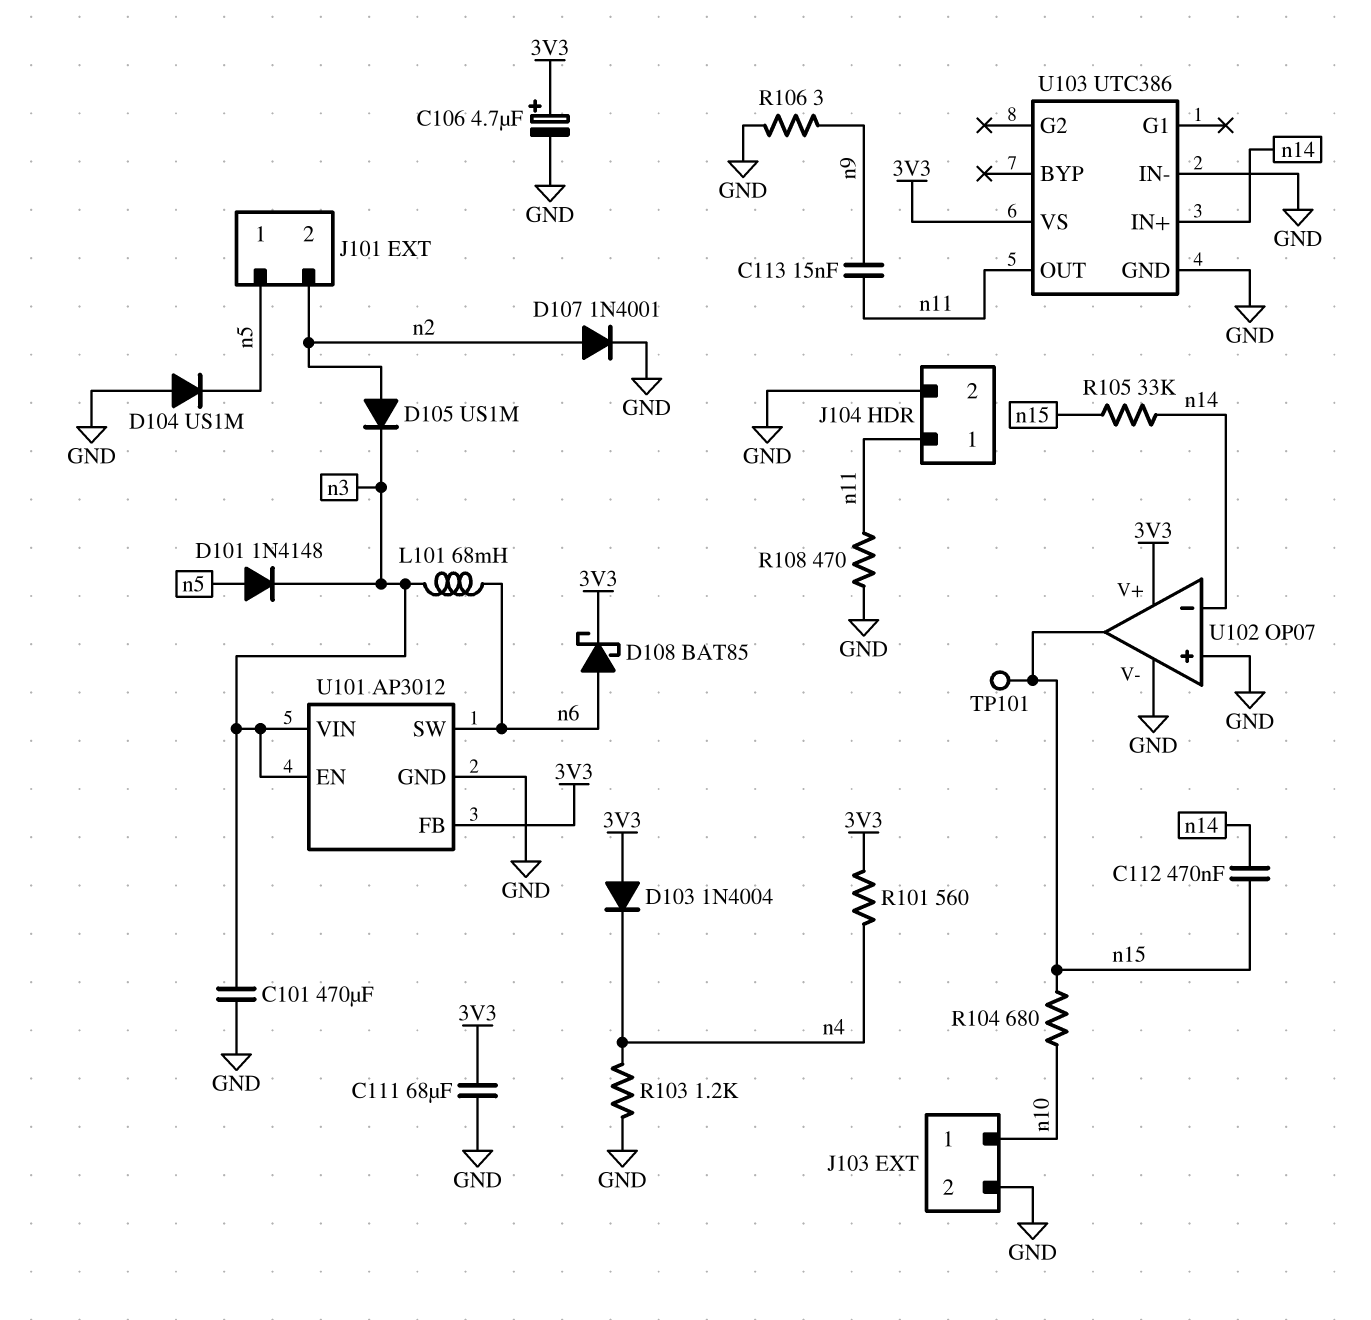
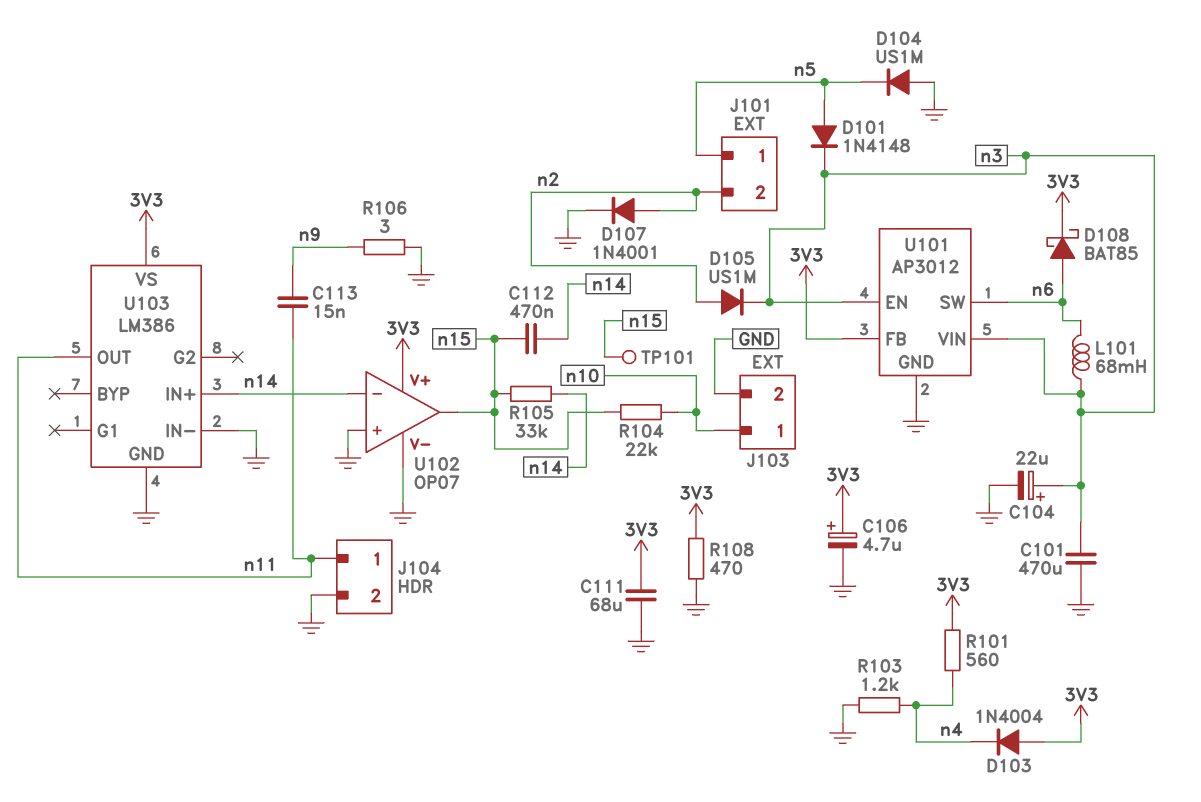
C104: none -> 22uF (plus n3, minus GND)
R104: 680 (n10, n15) -> 22k (n10, n15)
R108: 470 (GND, n11) -> 470 (3V3, GND)
U103: UTC386 -> LM386

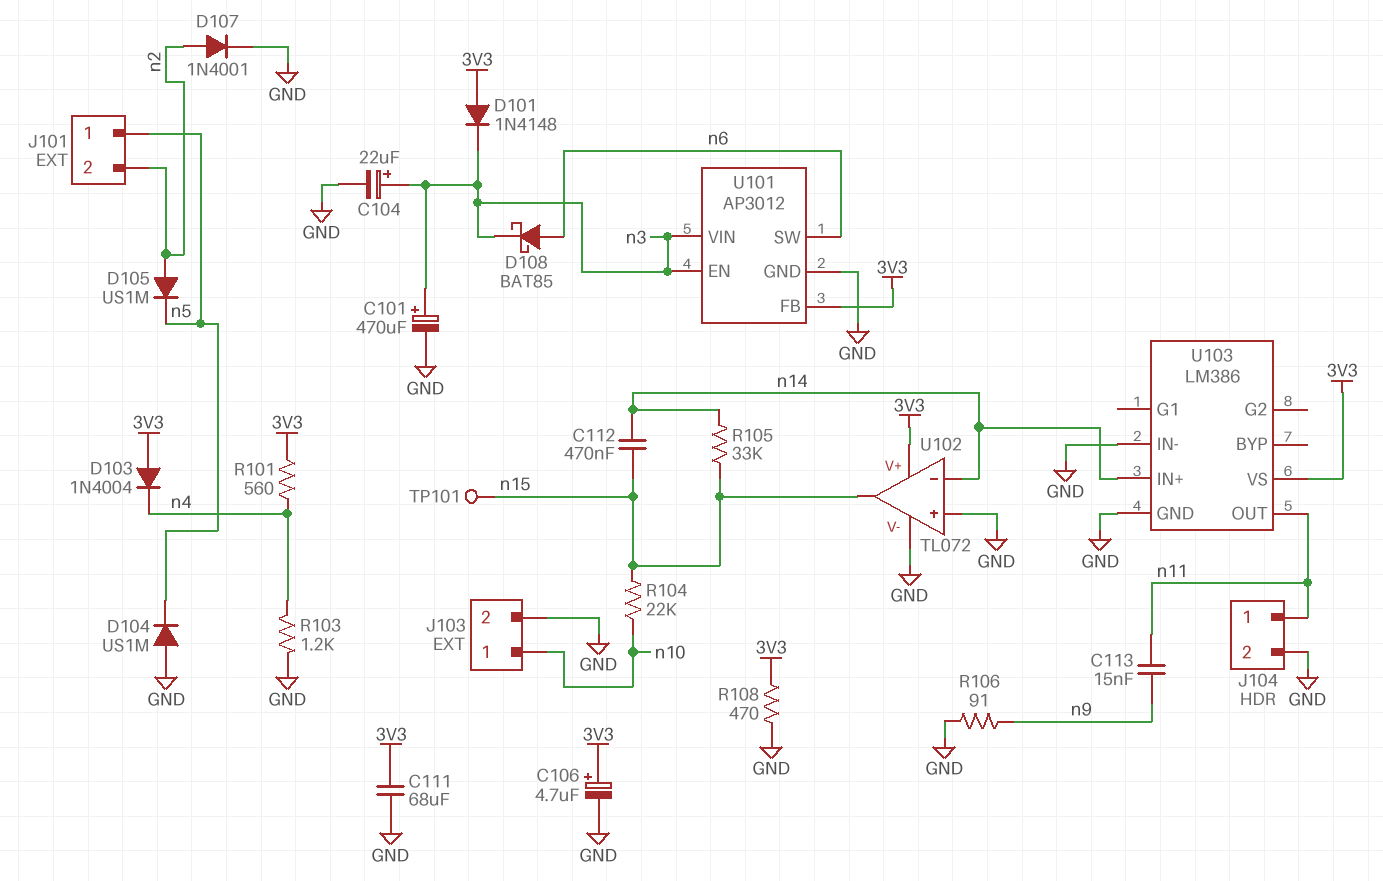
C101: 470uF (GND, n3) -> 470uF (plus n3, minus GND)
D101: diode 1N4148 (A n5, K n3) -> diode 1N4148 (A 3V3, K n3)
D105: diode US1M (A n2, K n3) -> diode US1M (A n2, K n5)
D108: schottky BAT85 (A n6, K 3V3) -> schottky BAT85 (A n6, K n3)
L101: 68mH (n3, n6) -> none
R106: 3 (GND, n9) -> 91 (GND, n9)
U102: OP07 -> TL072

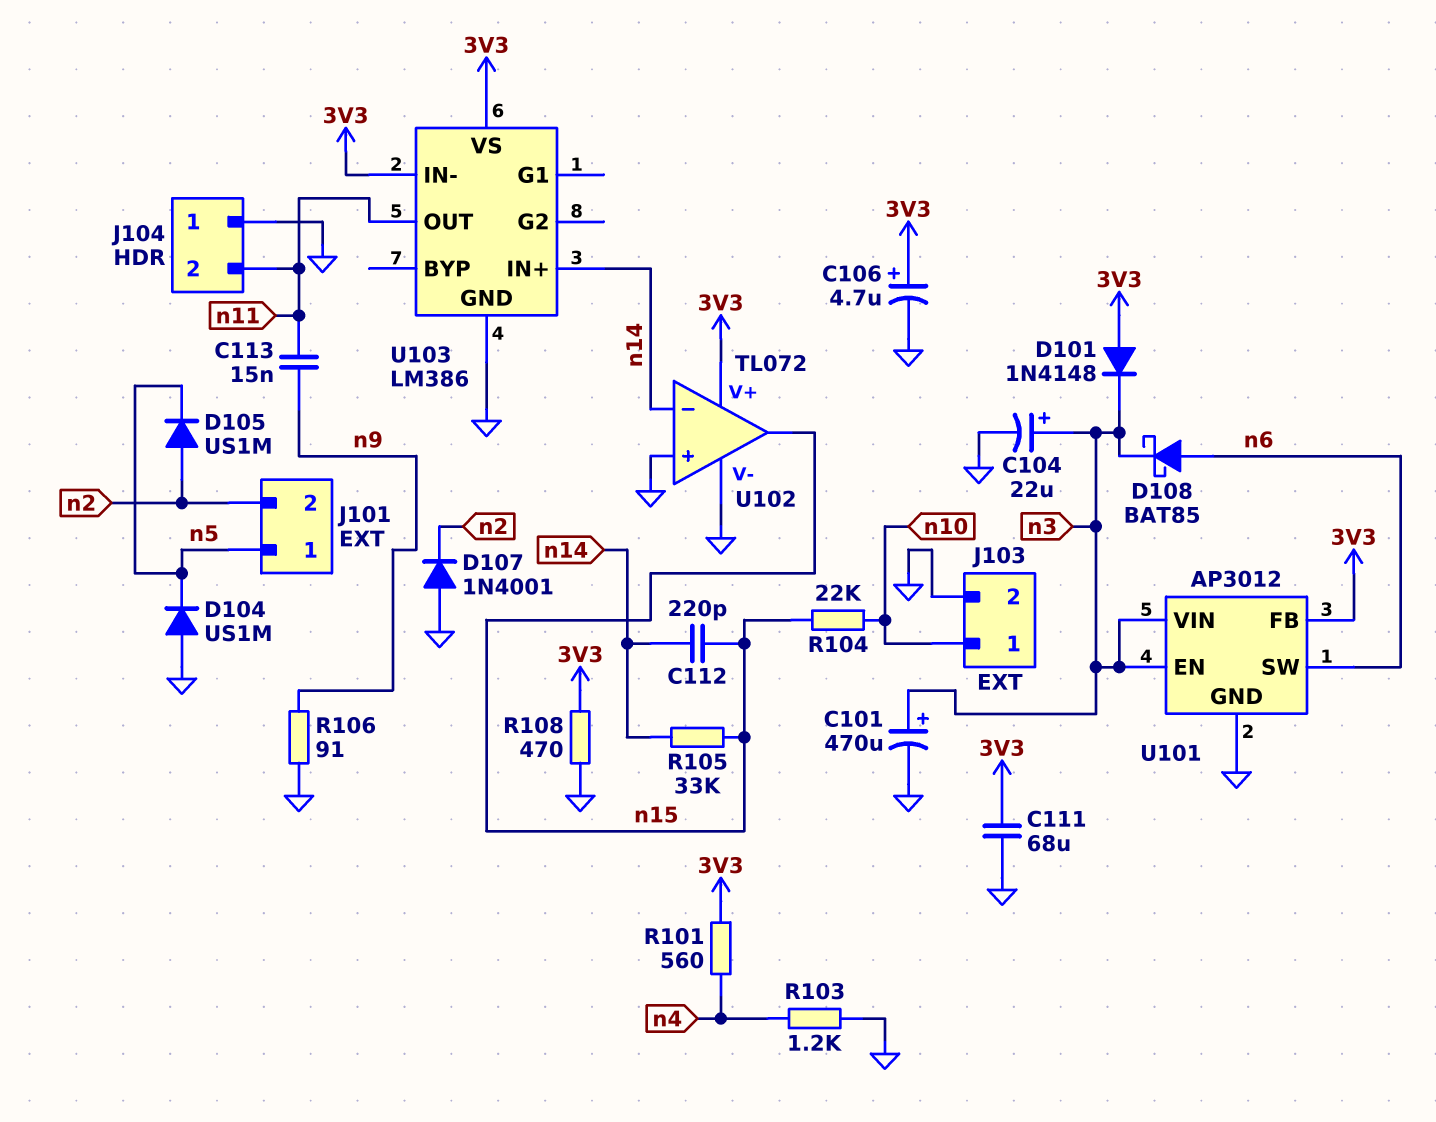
C112: 470nF (n14, n15) -> 220pF (n14, n15)
D103: diode 1N4004 (A 3V3, K n4) -> none
D107: diode 1N4001 (A n2, K GND) -> diode 1N4001 (A GND, K n2)
J104 pin 1: n11 -> GND
J104 pin 2: GND -> n11
TP101: test point (n15) -> none
U103 pin IN-: GND -> 3V3

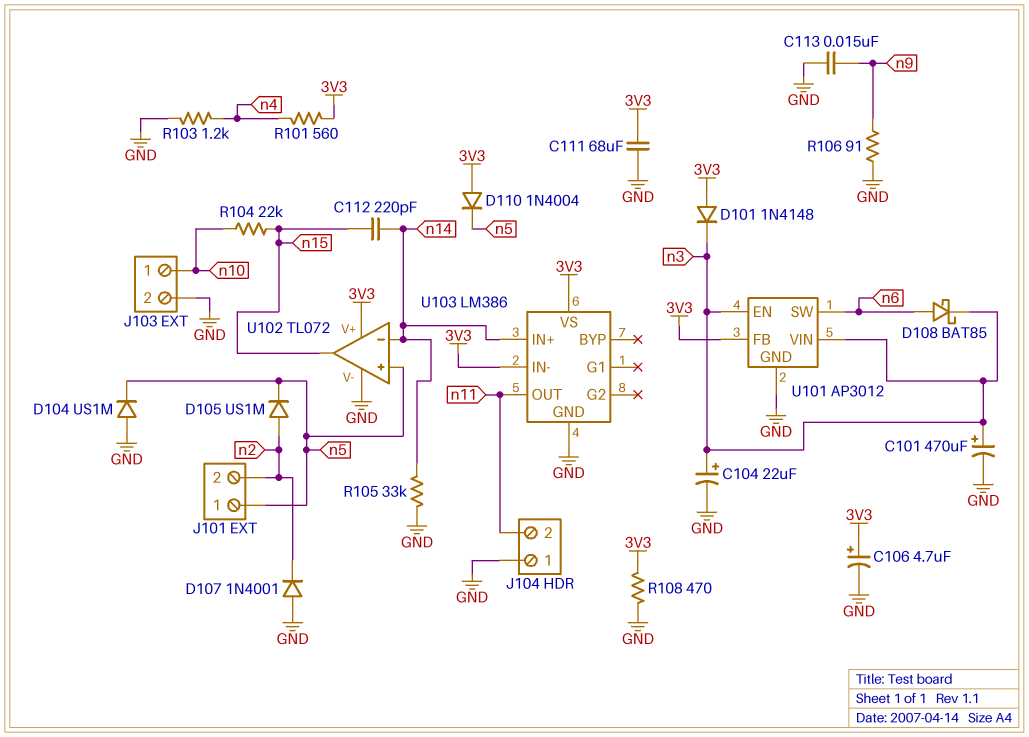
C113: 15nF (n9, n11) -> 15nF (GND, n9)
D110: none -> diode 1N4004 (A 3V3, K n5)
R105: 33k (n14, n15) -> 33k (GND, n14)
U102 pin in+: GND -> n5

